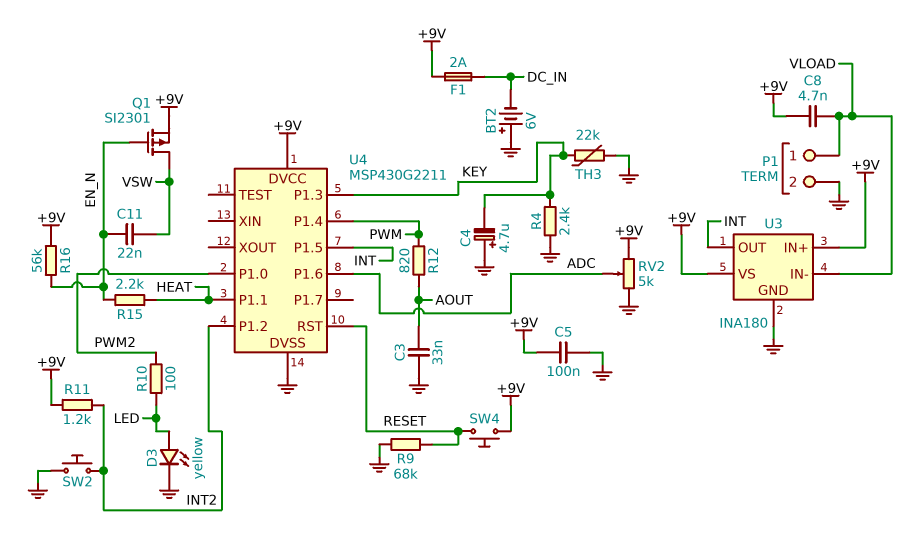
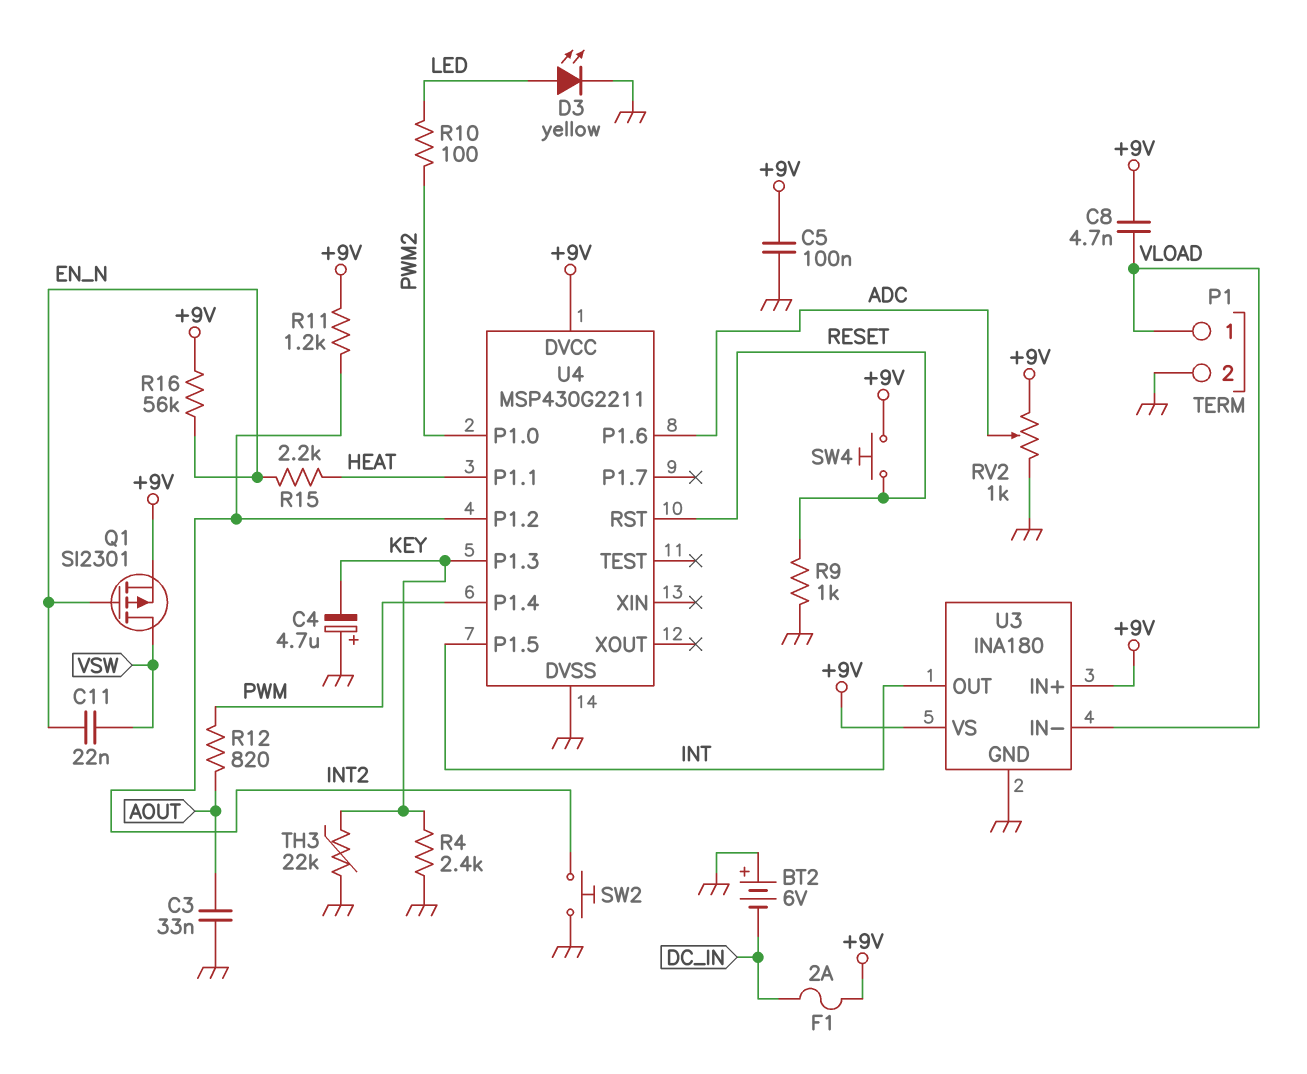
R9: 68k (GND, RESET) -> 1k (GND, RESET)
RV2: 5k (+9V, GND, wiper ADC) -> 1k (+9V, GND, wiper ADC)

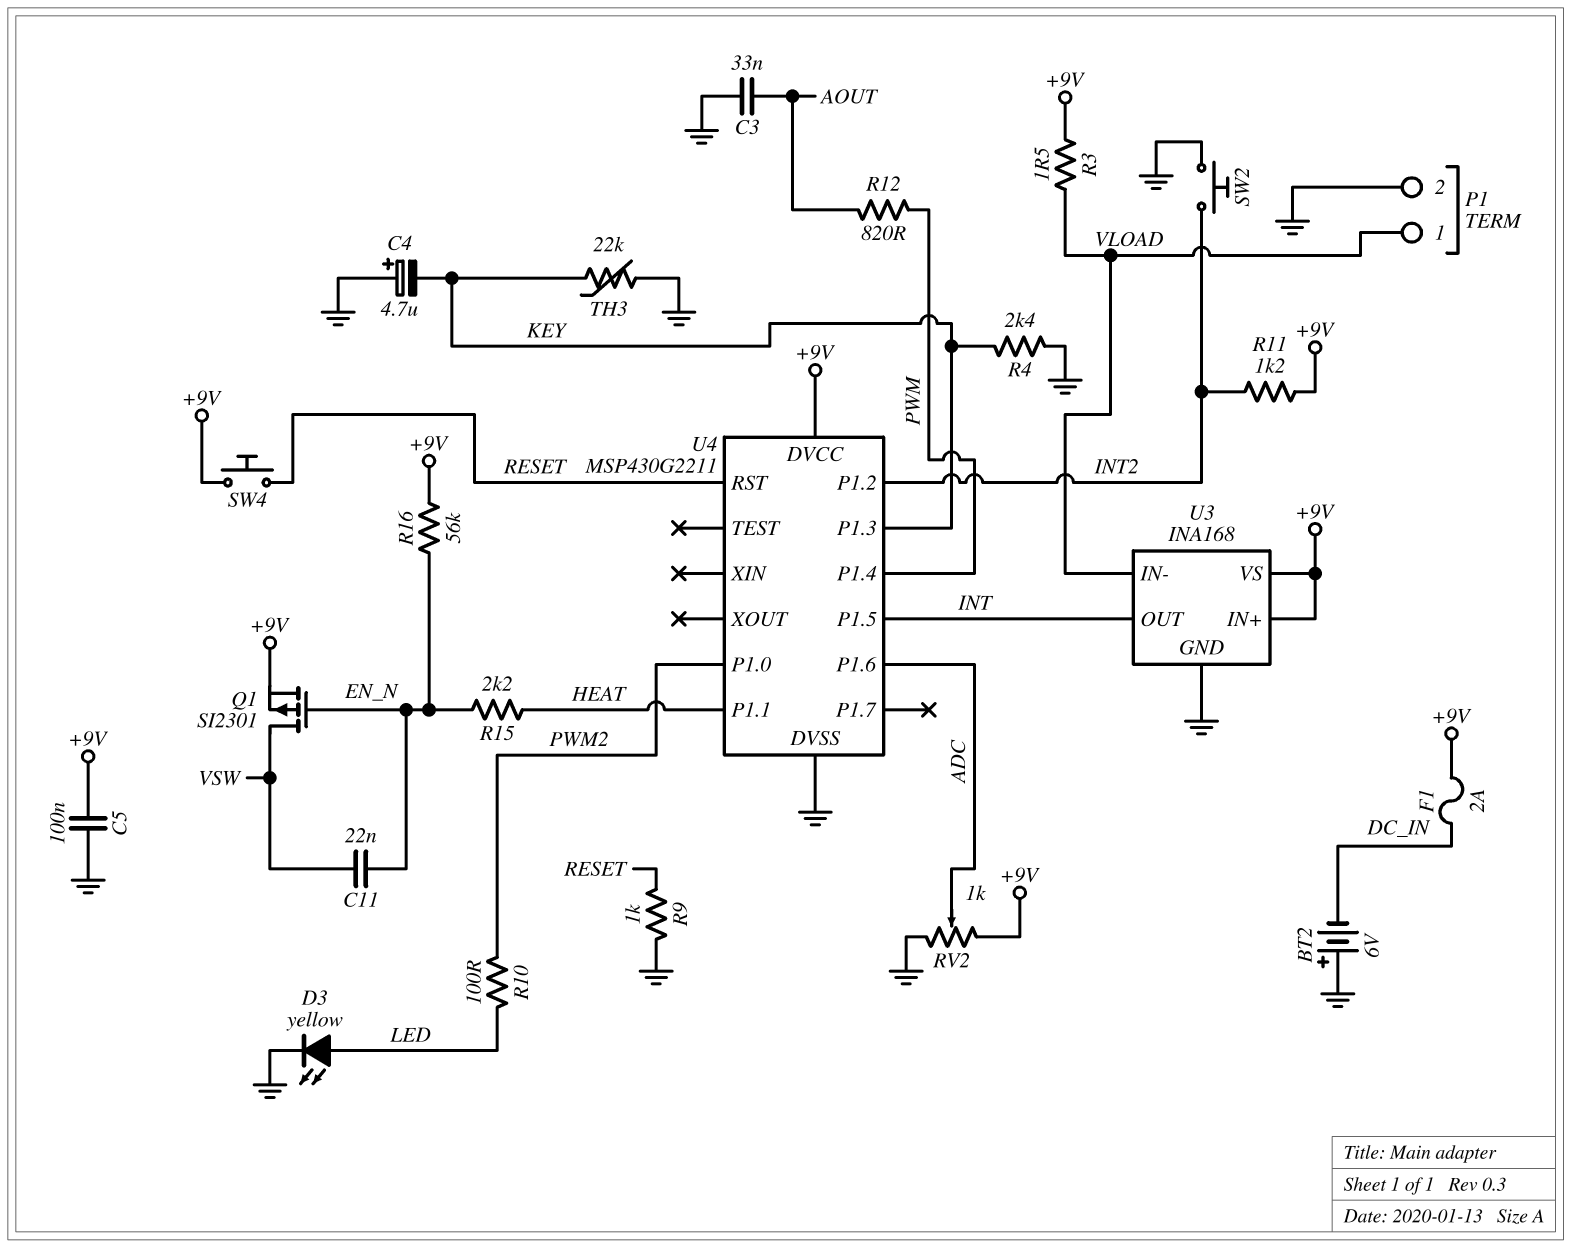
C8: 4.7nF (+9V, VLOAD) -> none
R3: none -> 1.5 (+9V, VLOAD)
U3: INA180 -> INA168

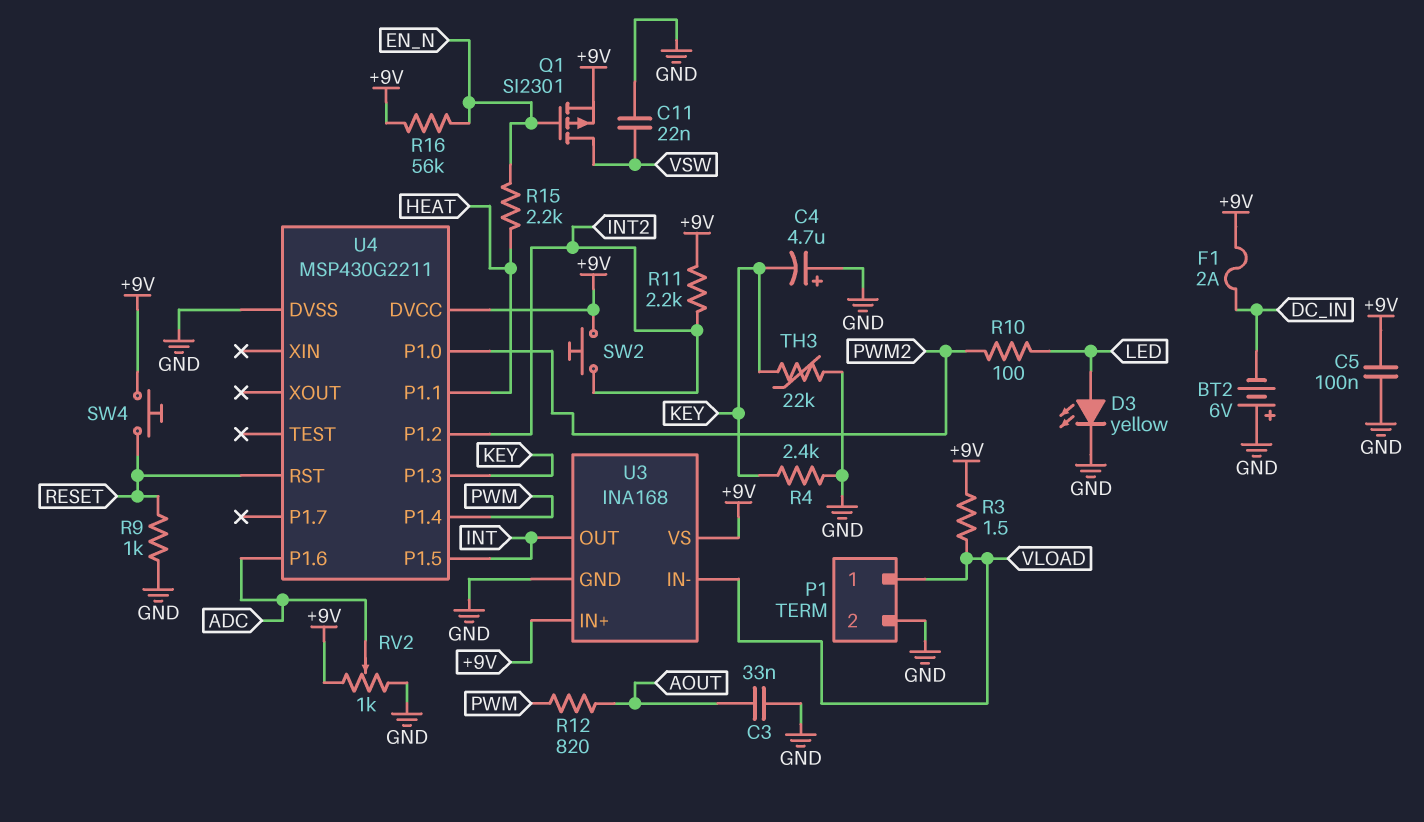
C11: 22nF (EN_N, VSW) -> 22nF (GND, VSW)
R11: 1.2k (+9V, INT2) -> 2.2k (+9V, INT2)
SW2: button (GND, INT2) -> button (+9V, INT2)

